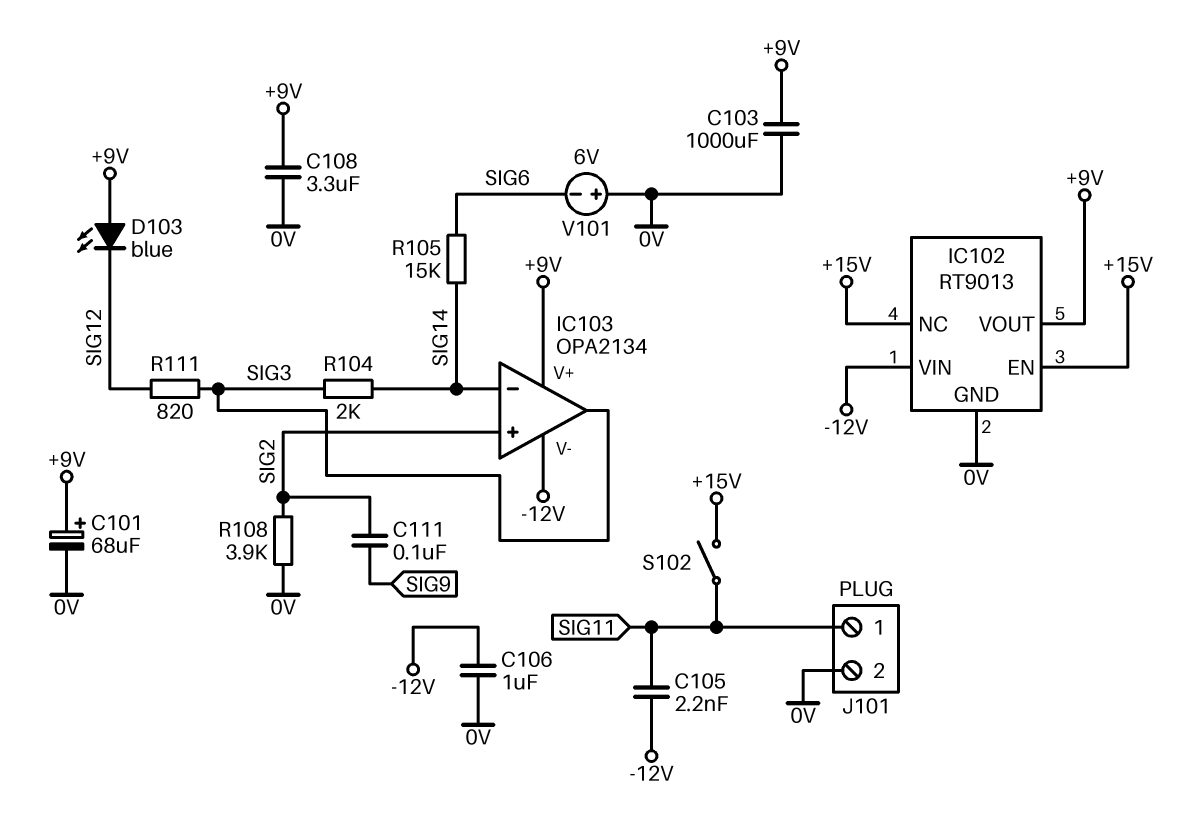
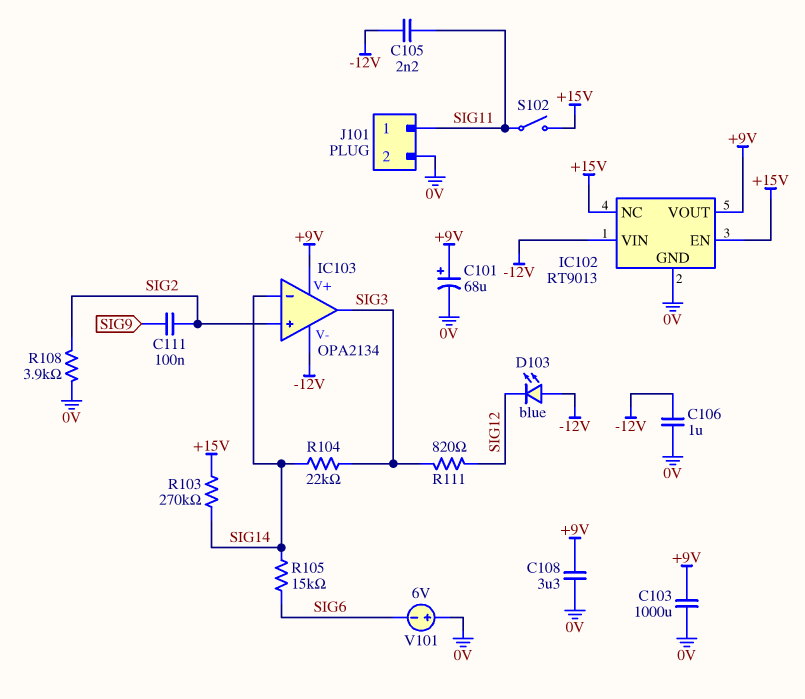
D103: LED blue (A +9V, K SIG12) -> LED blue (A -12V, K SIG12)
R103: none -> 270k (+15V, SIG14)
R104: 2k (SIG3, SIG14) -> 22k (SIG3, SIG14)

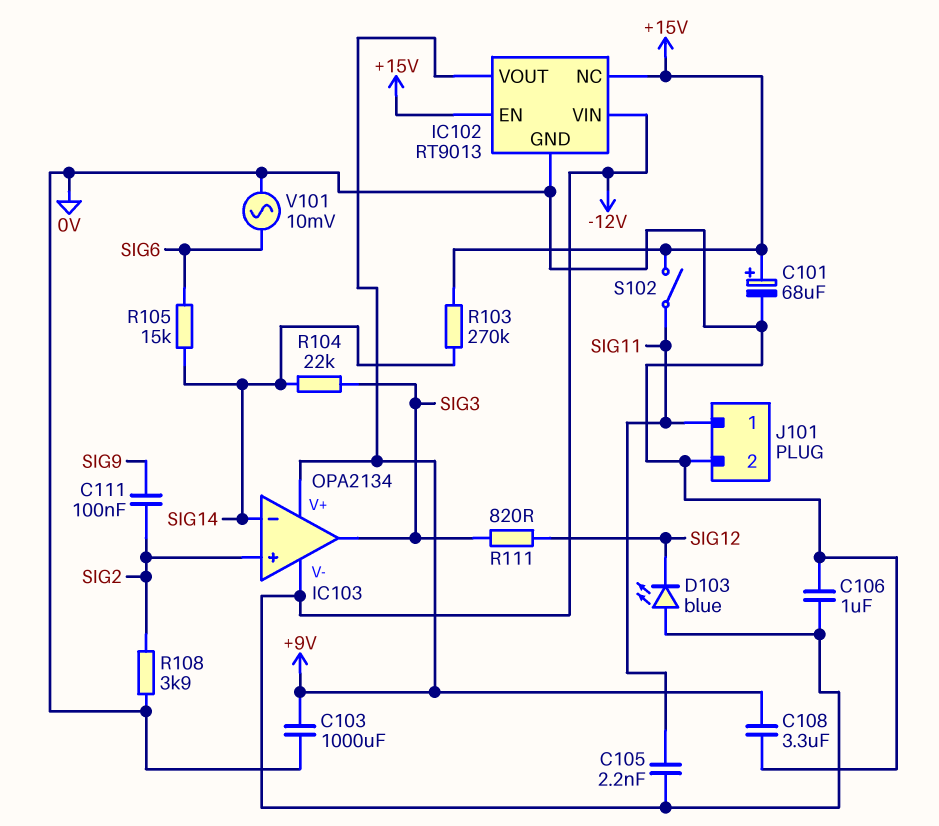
C101: 68uF (plus +9V, minus 0V) -> 68uF (plus +15V, minus 0V)
V101: 6V (plus 0V, minus SIG6) -> AC 10mV (0V, SIG6)

